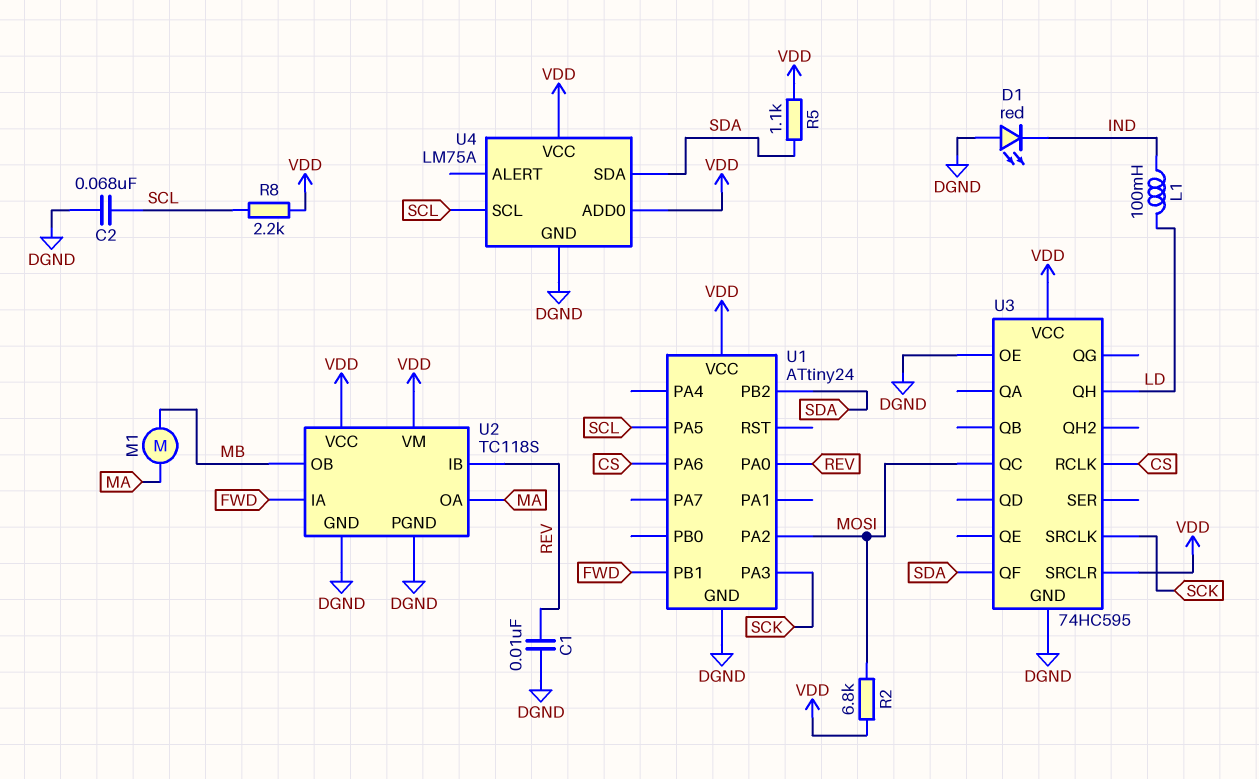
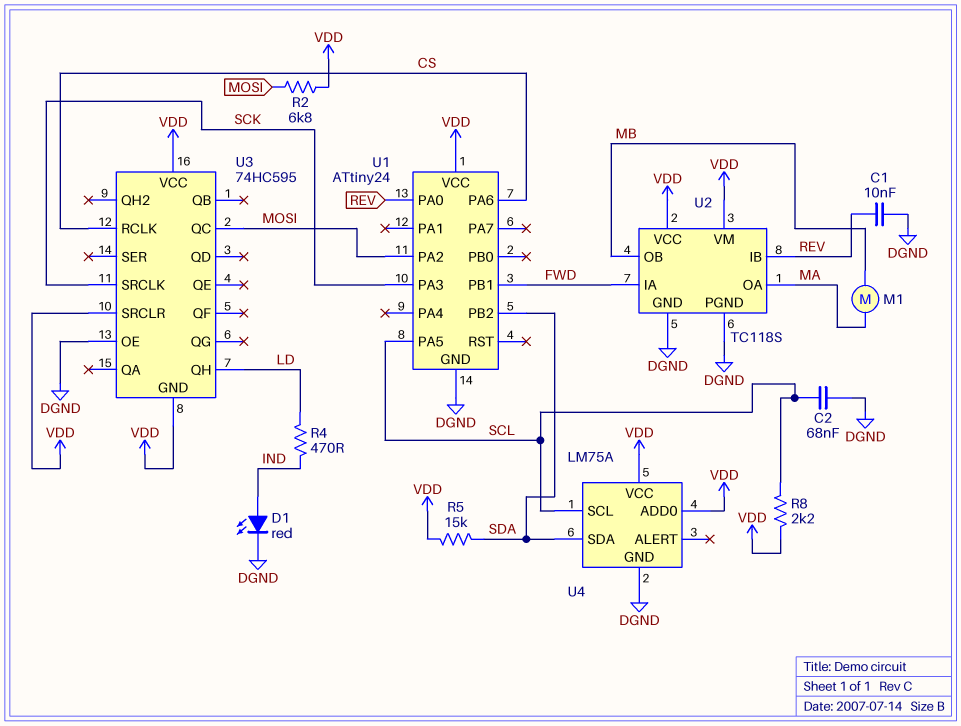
D1: LED red (A DGND, K IND) -> LED red (A IND, K DGND)
L1: 100mH (IND, LD) -> none
R4: none -> 470 (IND, LD)
R5: 1.1k (SDA, VDD) -> 15k (SDA, VDD)
U3 pin GND: DGND -> VDD
U3 pin QF: SDA -> none

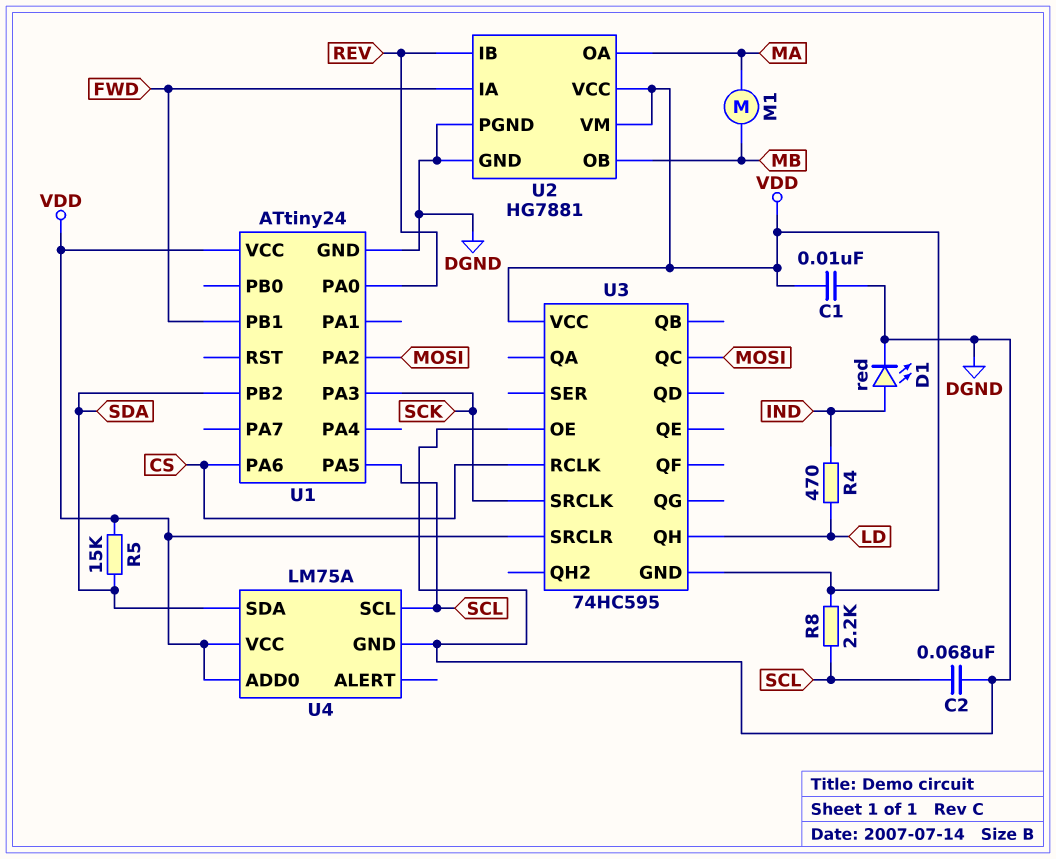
C1: 10nF (DGND, REV) -> 10nF (DGND, VDD)
R2: 6.8k (MOSI, VDD) -> none
U2: TC118S -> HG7881

